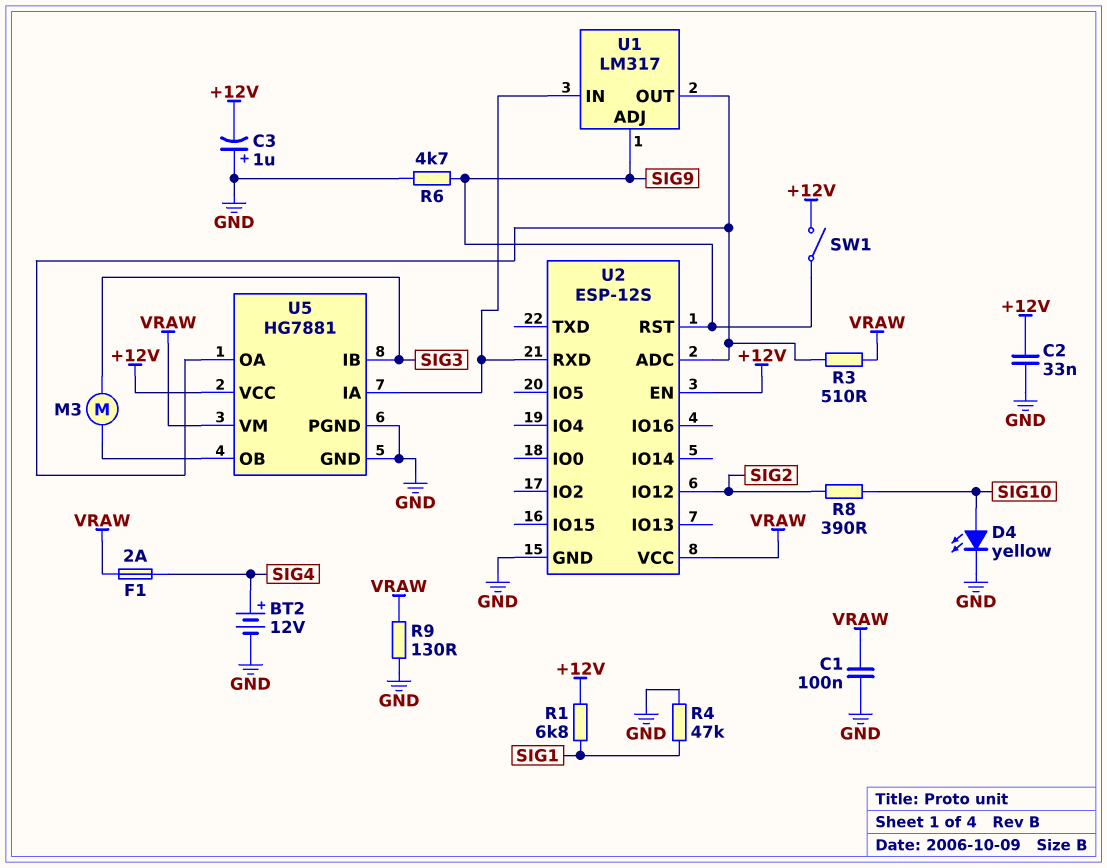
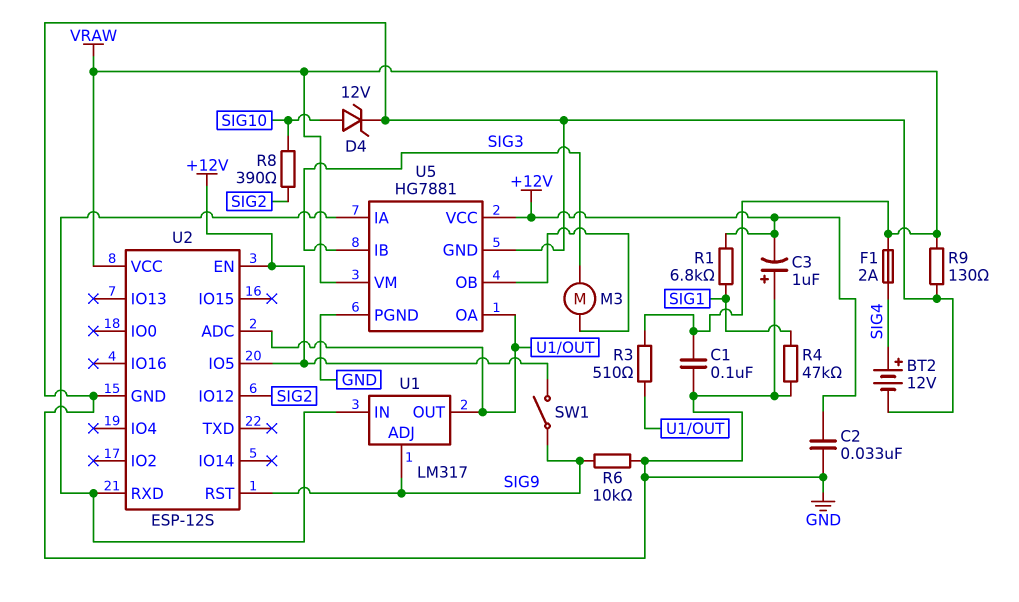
D4: LED yellow (A SIG10, K GND) -> zener 12V (A SIG10, K GND)
R6: 4.7k (GND, SIG9) -> 10k (GND, SIG9)
U2 pin IO5: none -> +12V

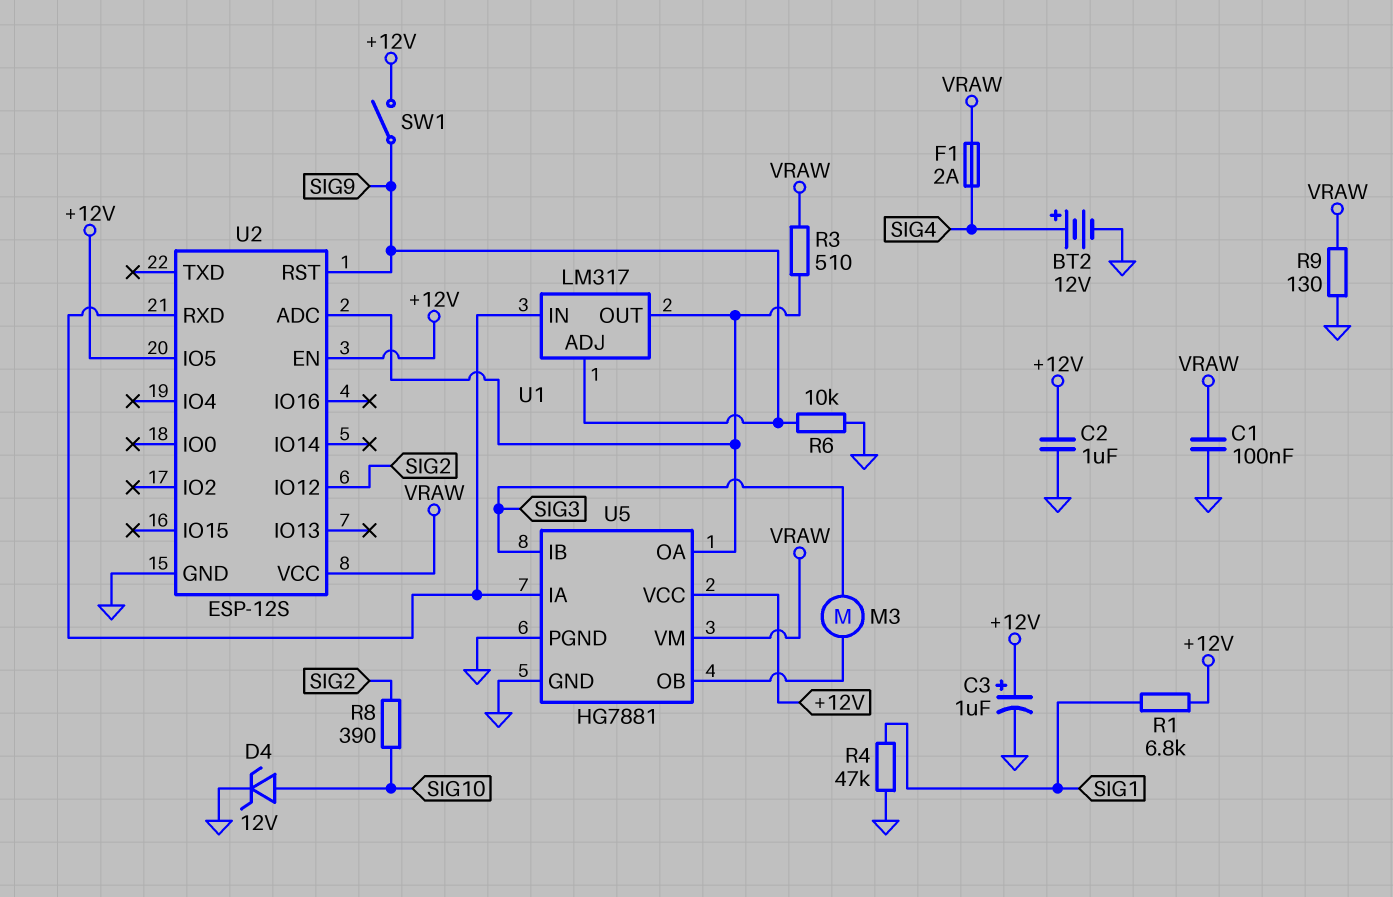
C2: 33nF (+12V, GND) -> 1uF (+12V, GND)
C3: 1uF (plus GND, minus +12V) -> 1uF (plus +12V, minus GND)

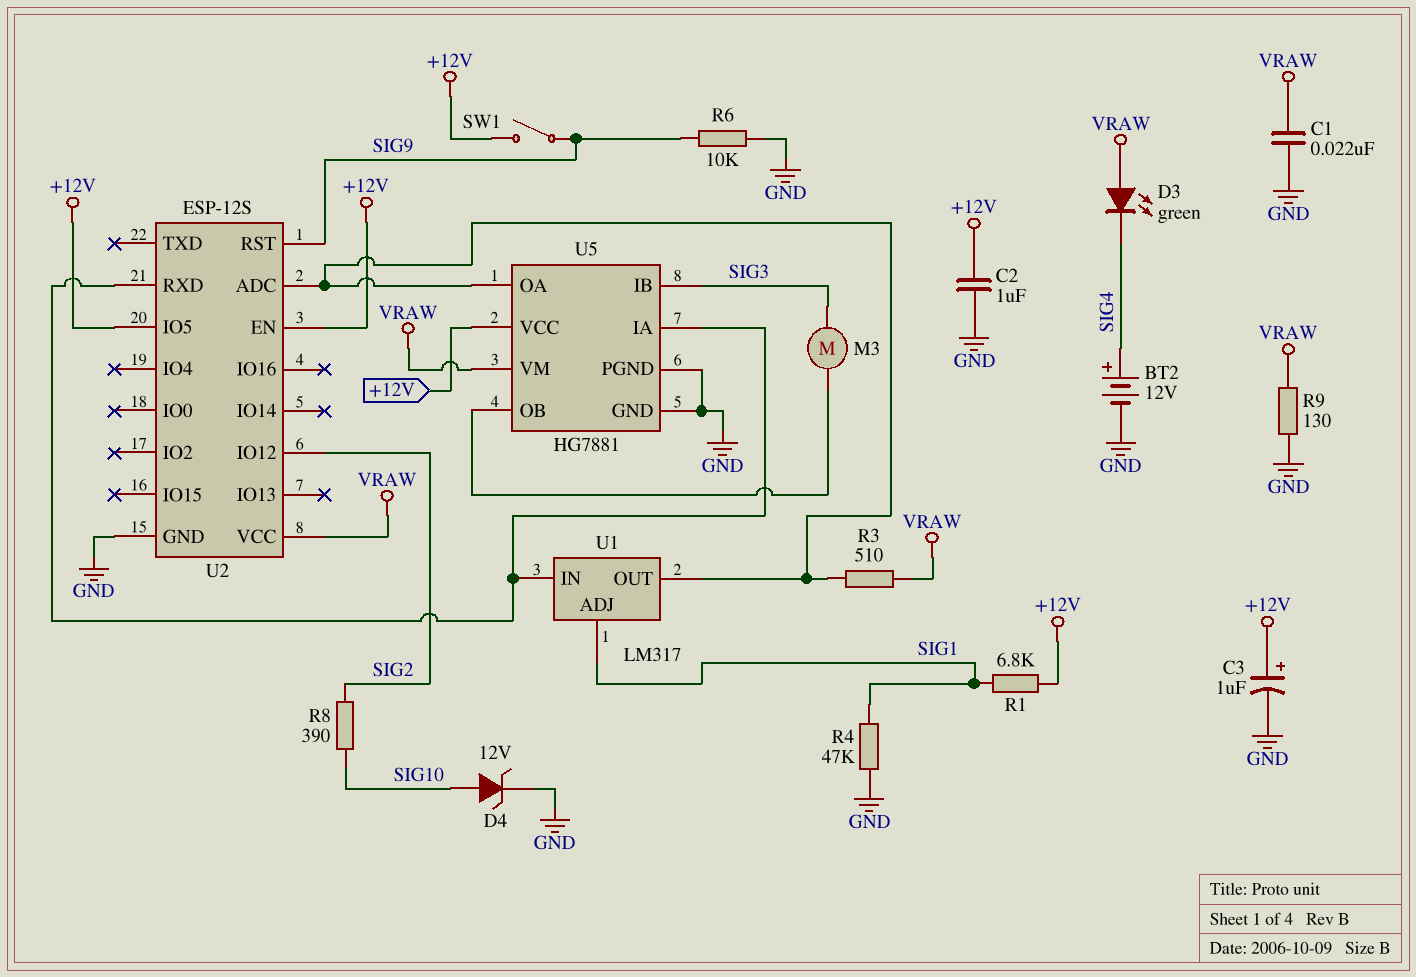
C1: 100nF (GND, VRAW) -> 22nF (GND, VRAW)
D3: none -> LED green (A VRAW, K SIG4)
F1: 2A (SIG4, VRAW) -> none
U1 pin ADJ: SIG9 -> SIG1

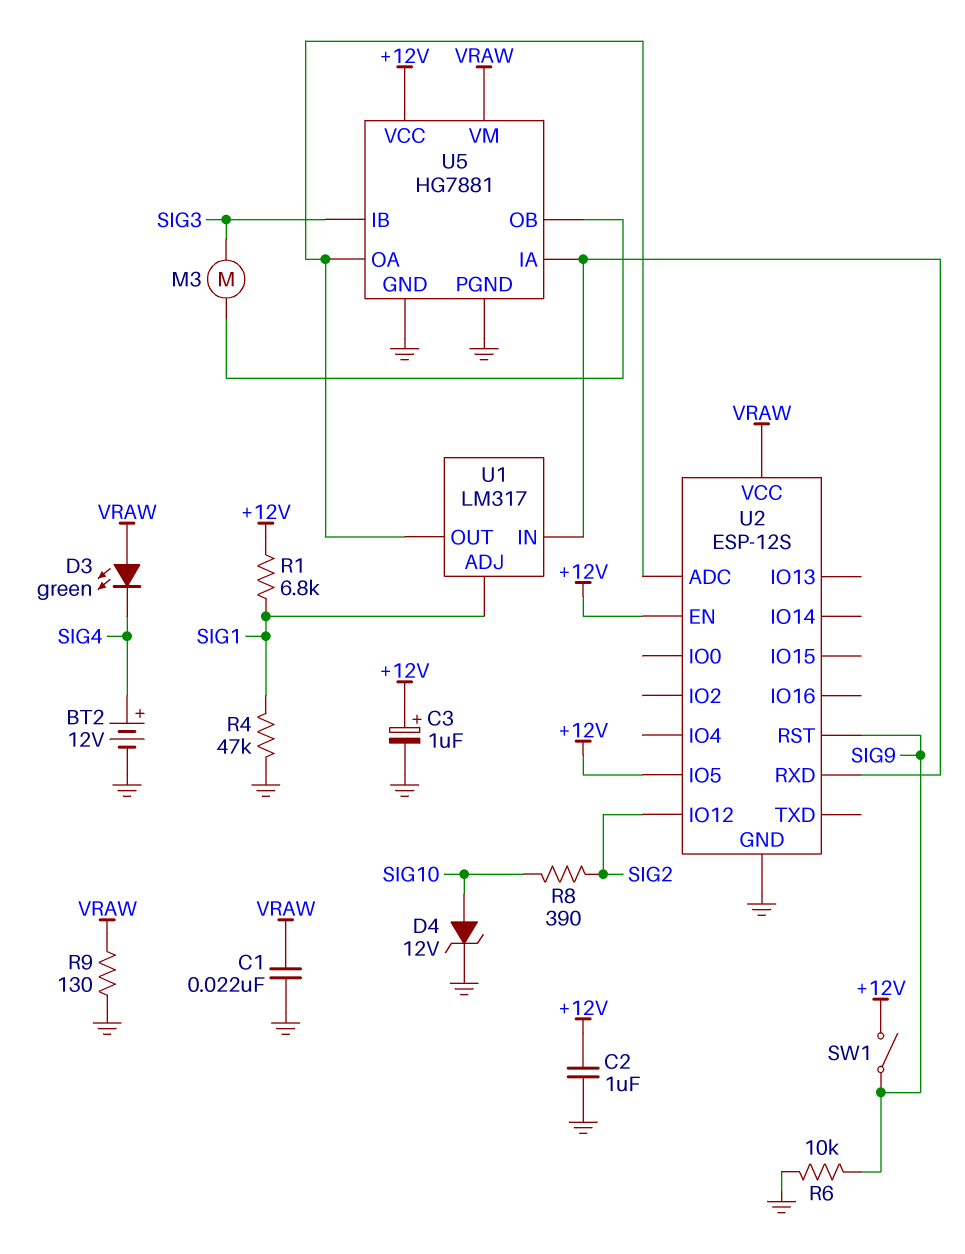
R3: 510 (U1/OUT, VRAW) -> none

